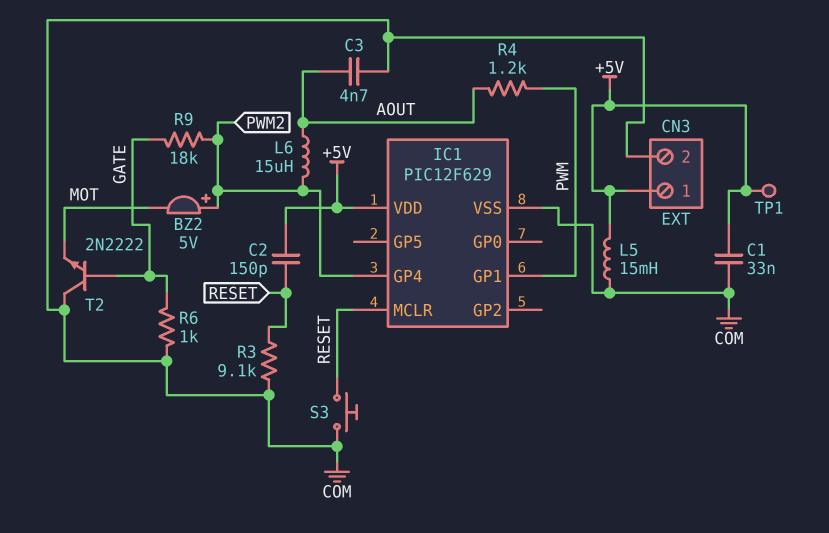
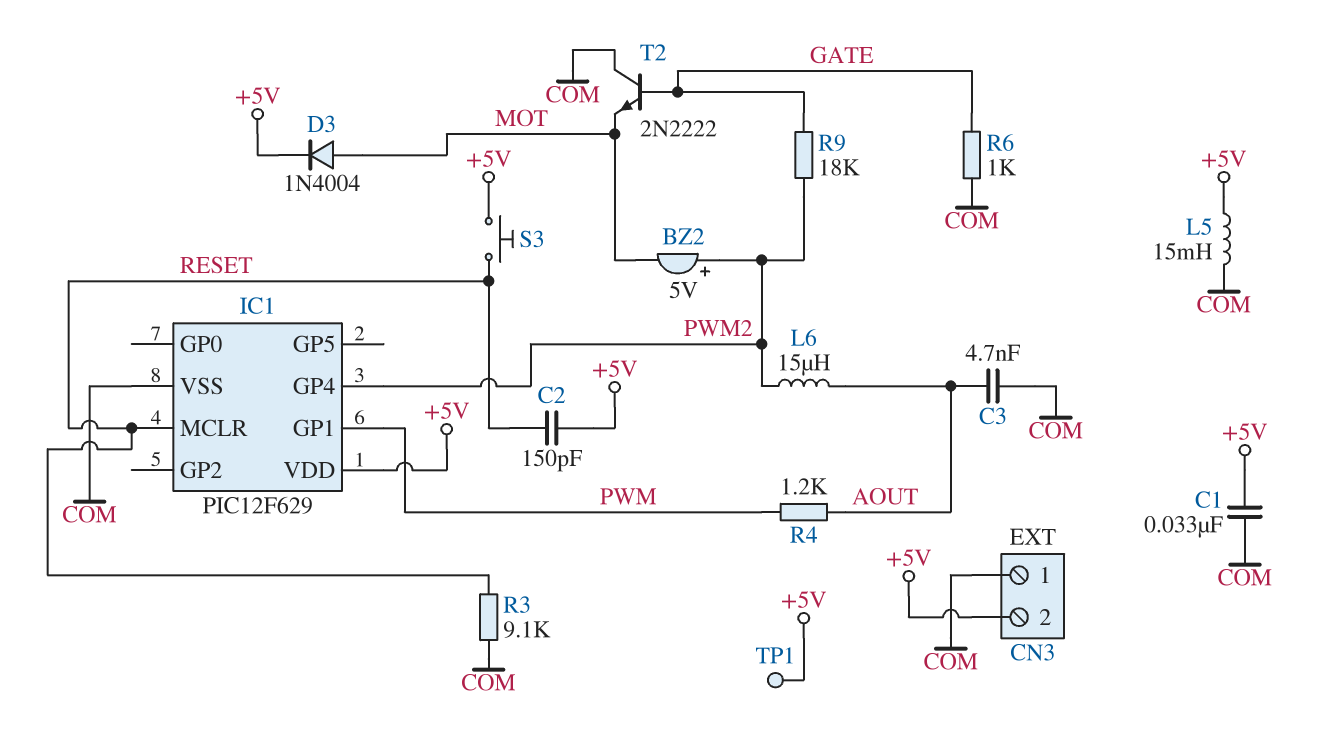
CN3 pin 1: +5V -> COM
CN3 pin 2: COM -> +5V
D3: none -> diode 1N4004 (A MOT, K +5V)
S3: button (COM, RESET) -> button (+5V, RESET)

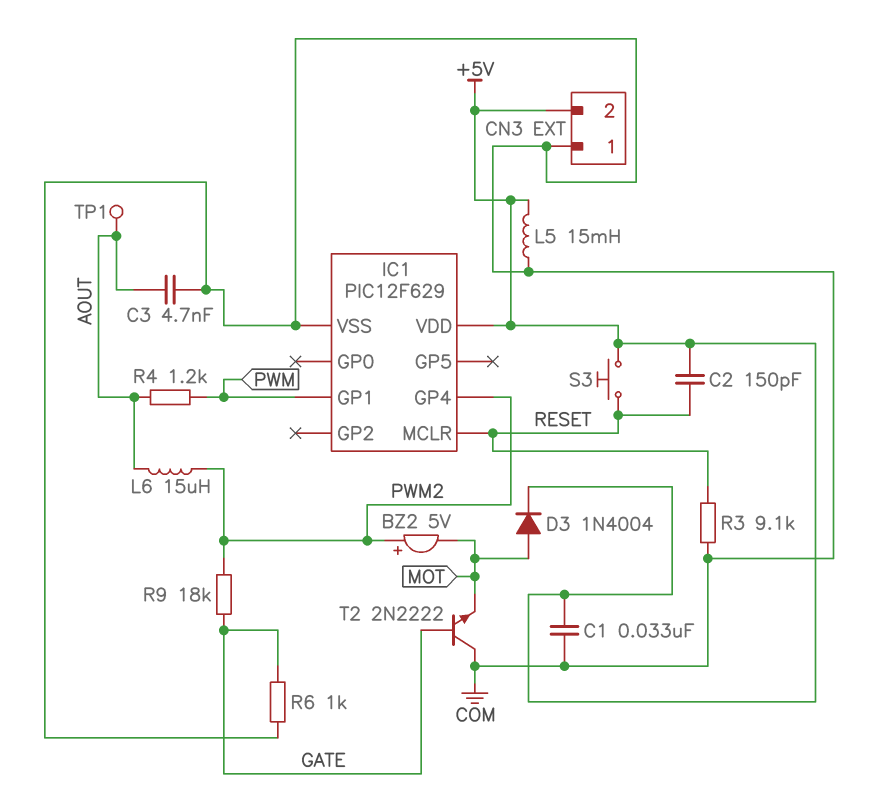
TP1: test point (+5V) -> test point (AOUT)

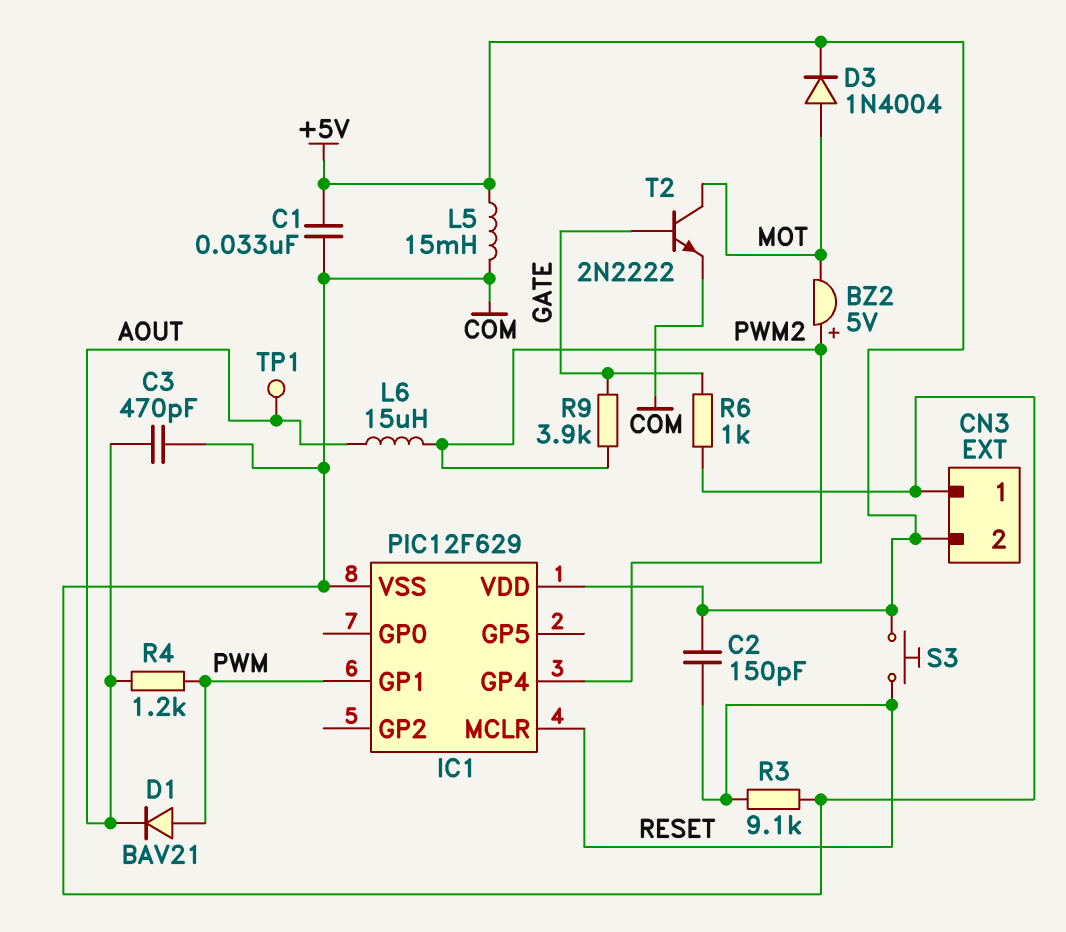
C3: 4.7nF (AOUT, COM) -> 470pF (AOUT, COM)
D1: none -> diode BAV21 (A PWM, K AOUT)
R9: 18k (GATE, PWM2) -> 3.9k (GATE, PWM2)
T2: NPN 2N2222 (B GATE, C COM, E MOT) -> NPN 2N2222 (B GATE, C MOT, E COM)

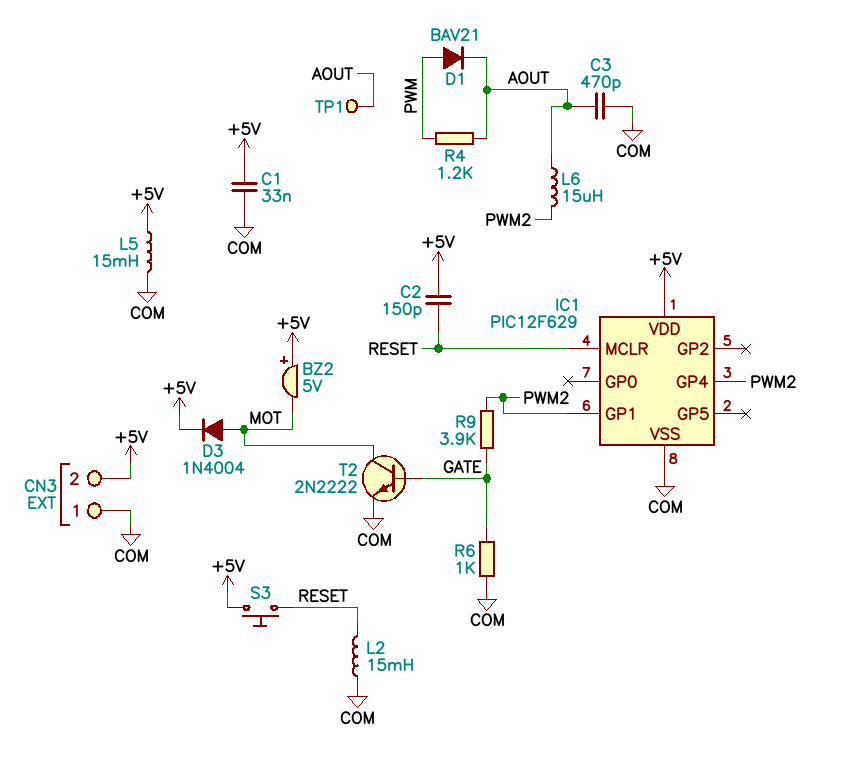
BZ2: buzzer 5V (plus PWM2, minus MOT) -> buzzer 5V (plus +5V, minus MOT)
IC1 pin GP1: PWM -> PWM2
L2: none -> 15mH (COM, RESET)
R3: 9.1k (COM, RESET) -> none

